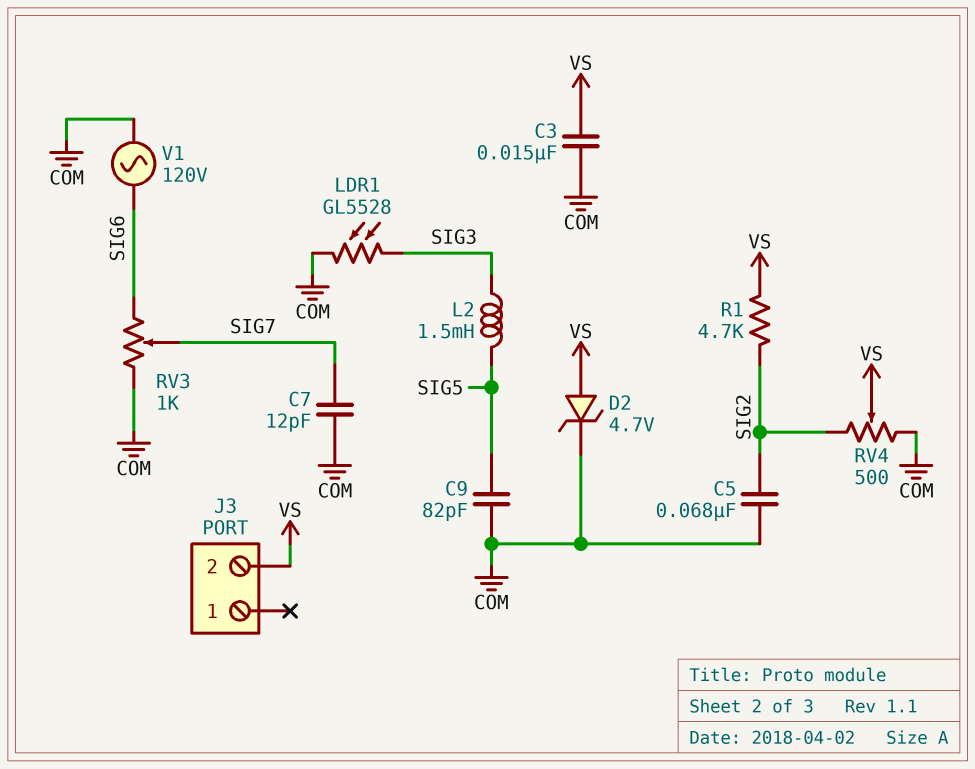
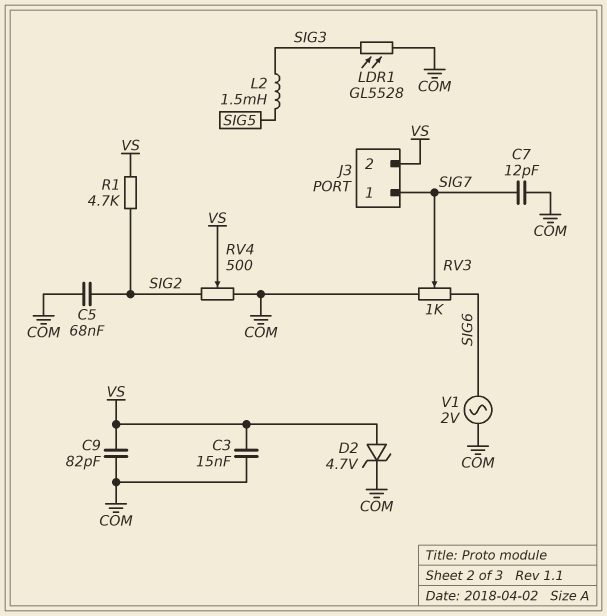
C9: 82pF (COM, SIG5) -> 82pF (COM, VS)
J3 pin 1: none -> SIG7
V1: AC 120V (COM, SIG6) -> AC 2V (COM, SIG6)

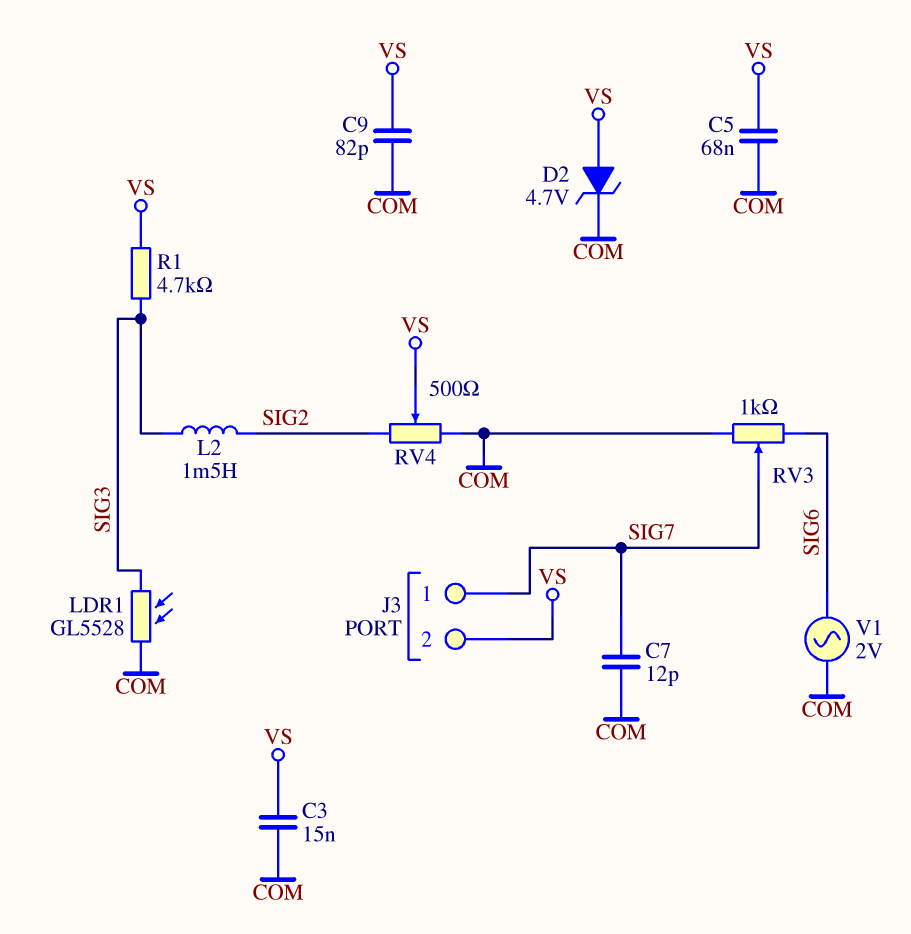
C5: 68nF (COM, SIG2) -> 68nF (COM, VS)
L2: 1.5mH (SIG3, SIG5) -> 1.5mH (SIG2, SIG3)
R1: 4.7k (SIG2, VS) -> 4.7k (SIG3, VS)

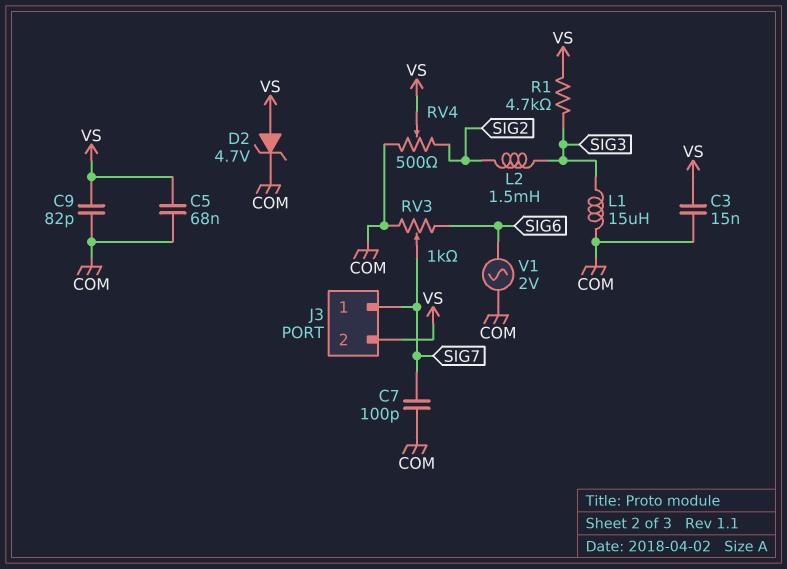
C7: 12pF (COM, SIG7) -> 100pF (COM, SIG7)
L1: none -> 15uH (COM, SIG3)
LDR1: GL5528 (COM, SIG3) -> none

